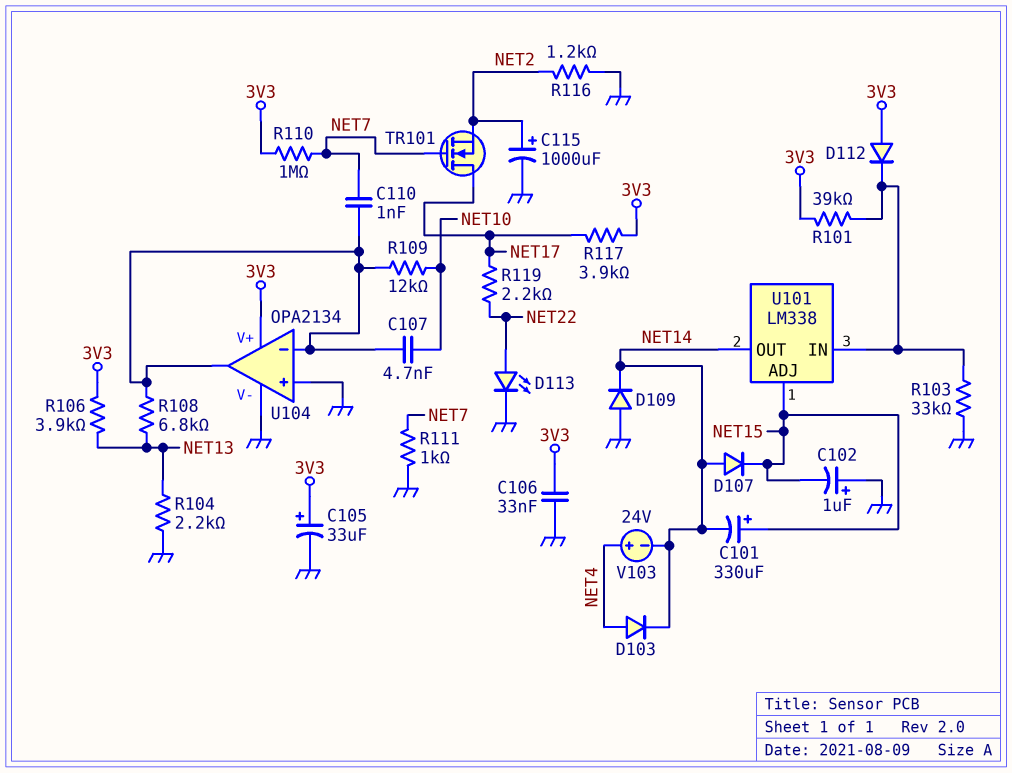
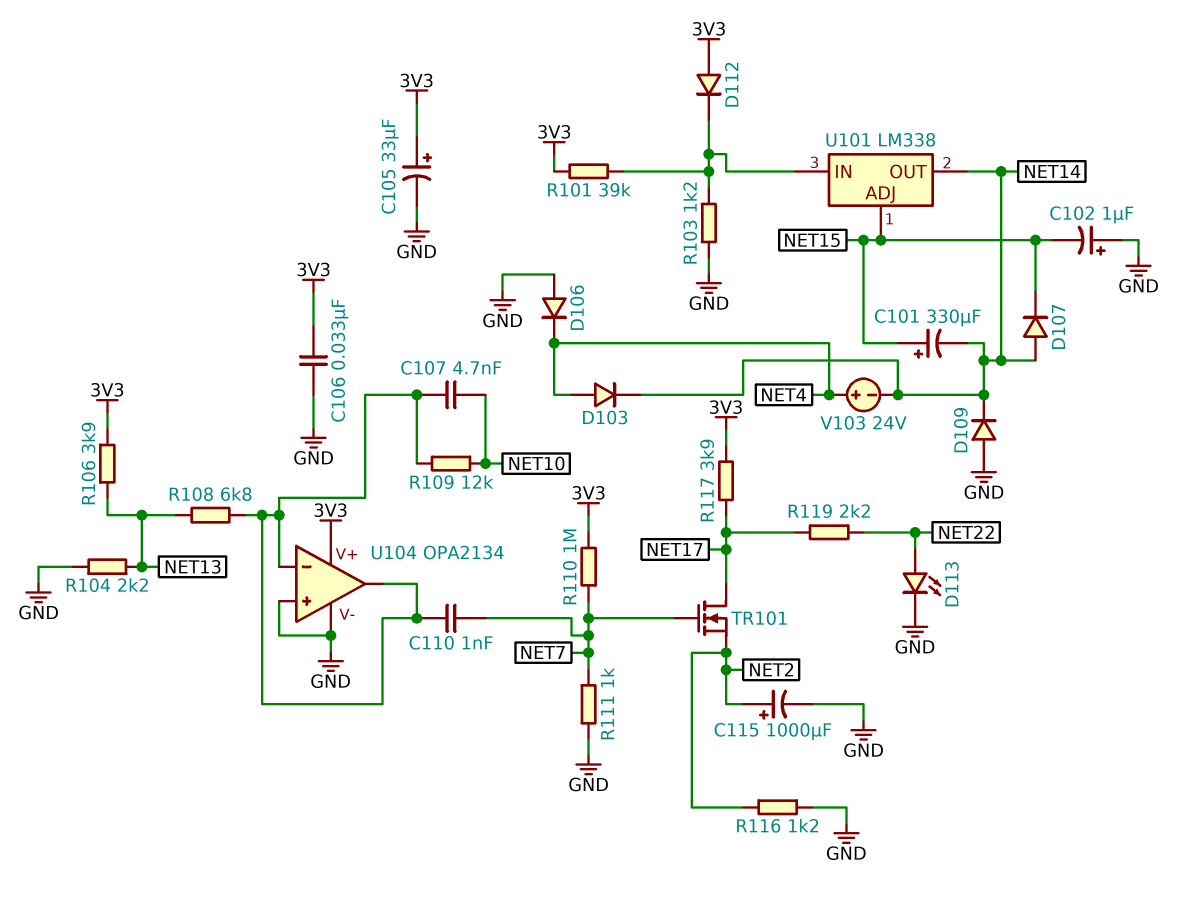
D106: none -> diode (A GND, K NET4)
R103: 33k (GND, U101/IN) -> 1.2k (GND, U101/IN)

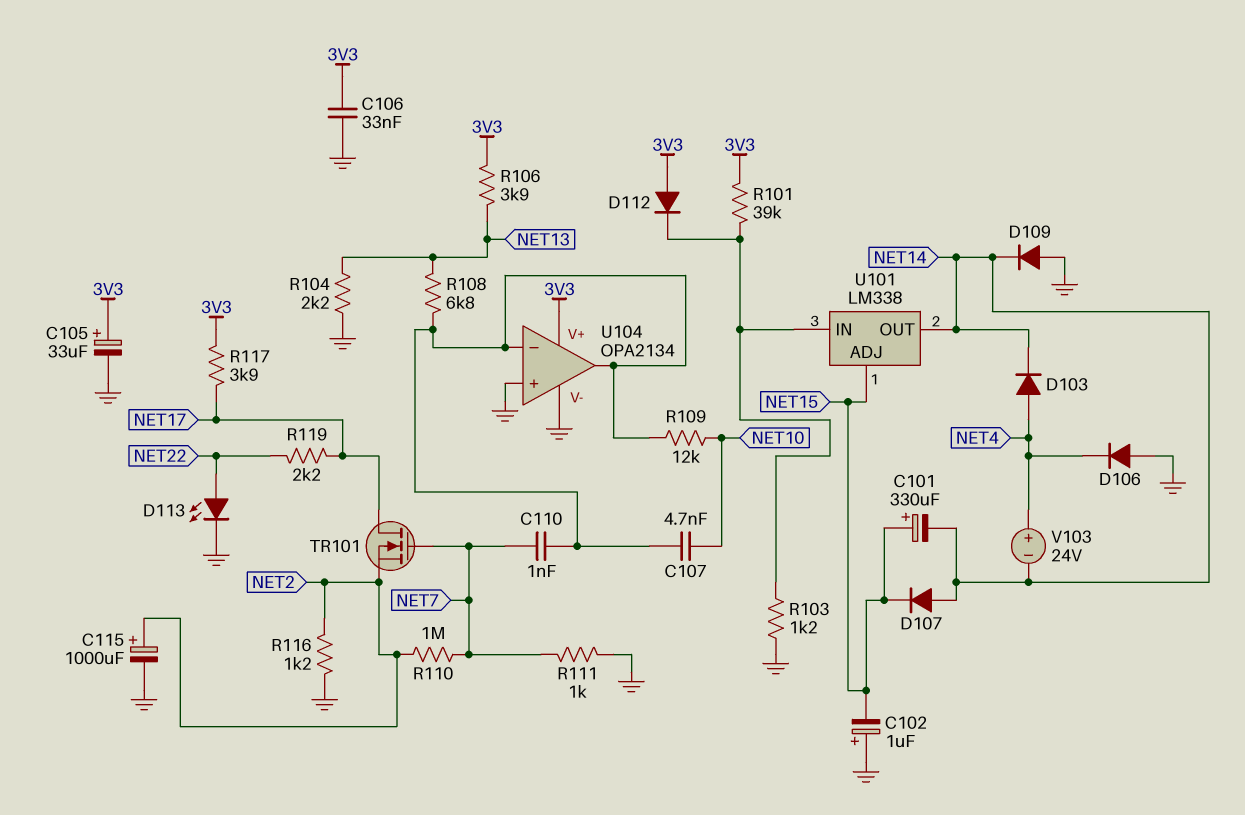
R110: 1M (3V3, NET7) -> 1M (NET2, NET7)

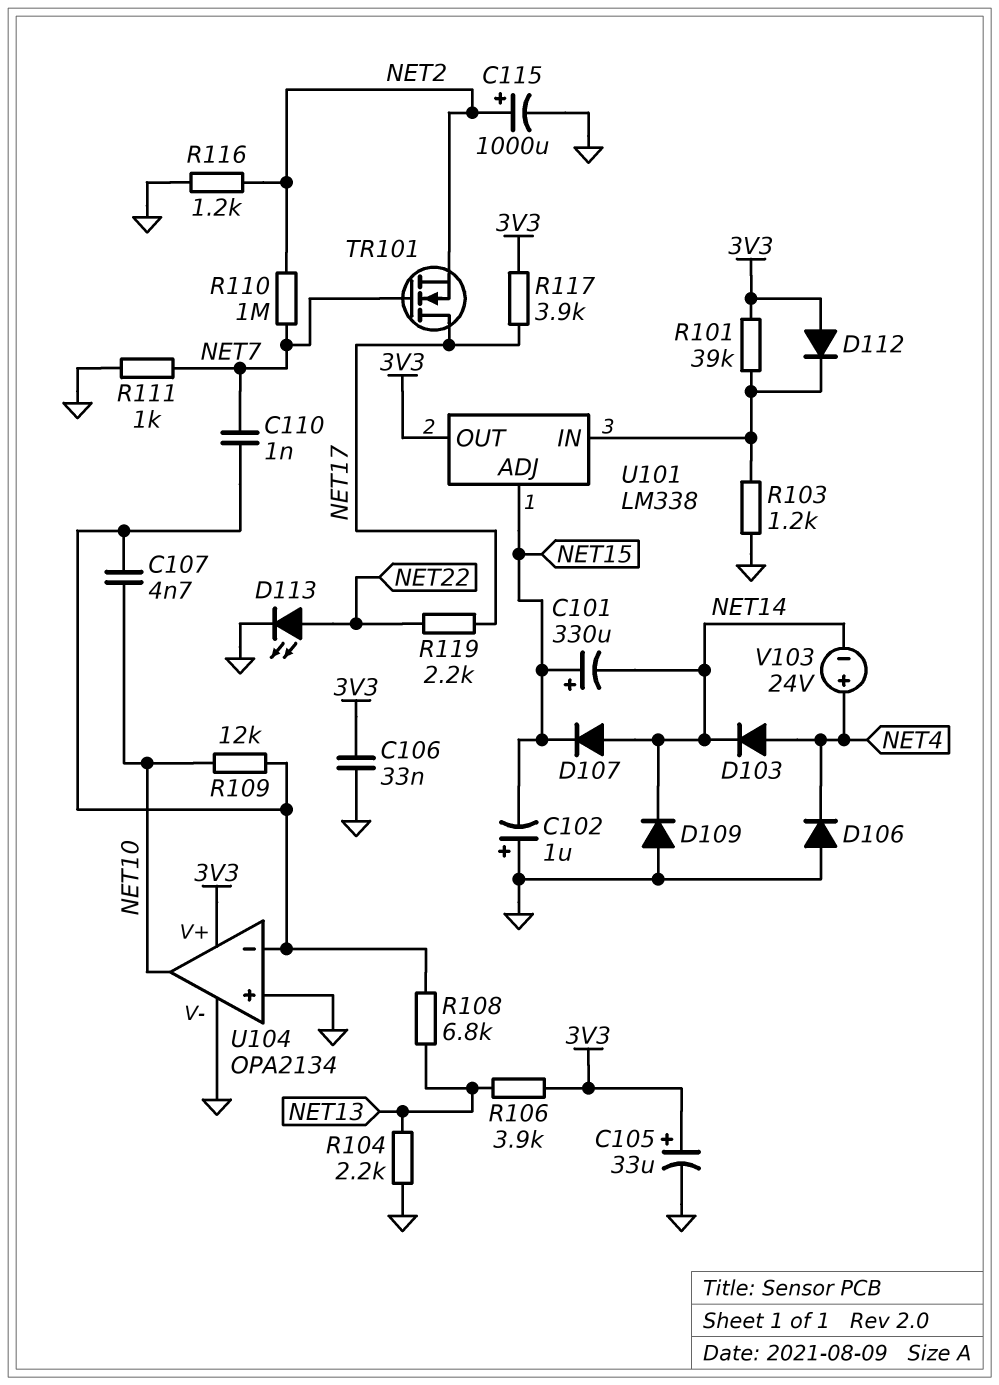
U101 pin OUT: NET14 -> 3V3
U104 pin out: U104/in- -> NET10

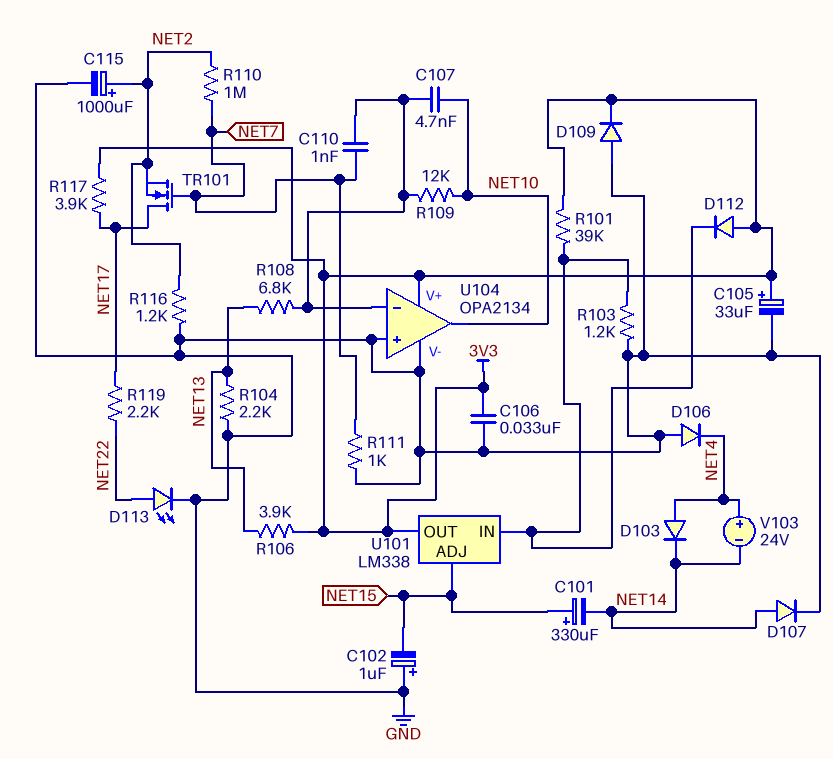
D107: diode (A NET14, K NET15) -> diode (A NET14, K GND)
D109: diode (A GND, K NET14) -> diode (A GND, K 3V3)

